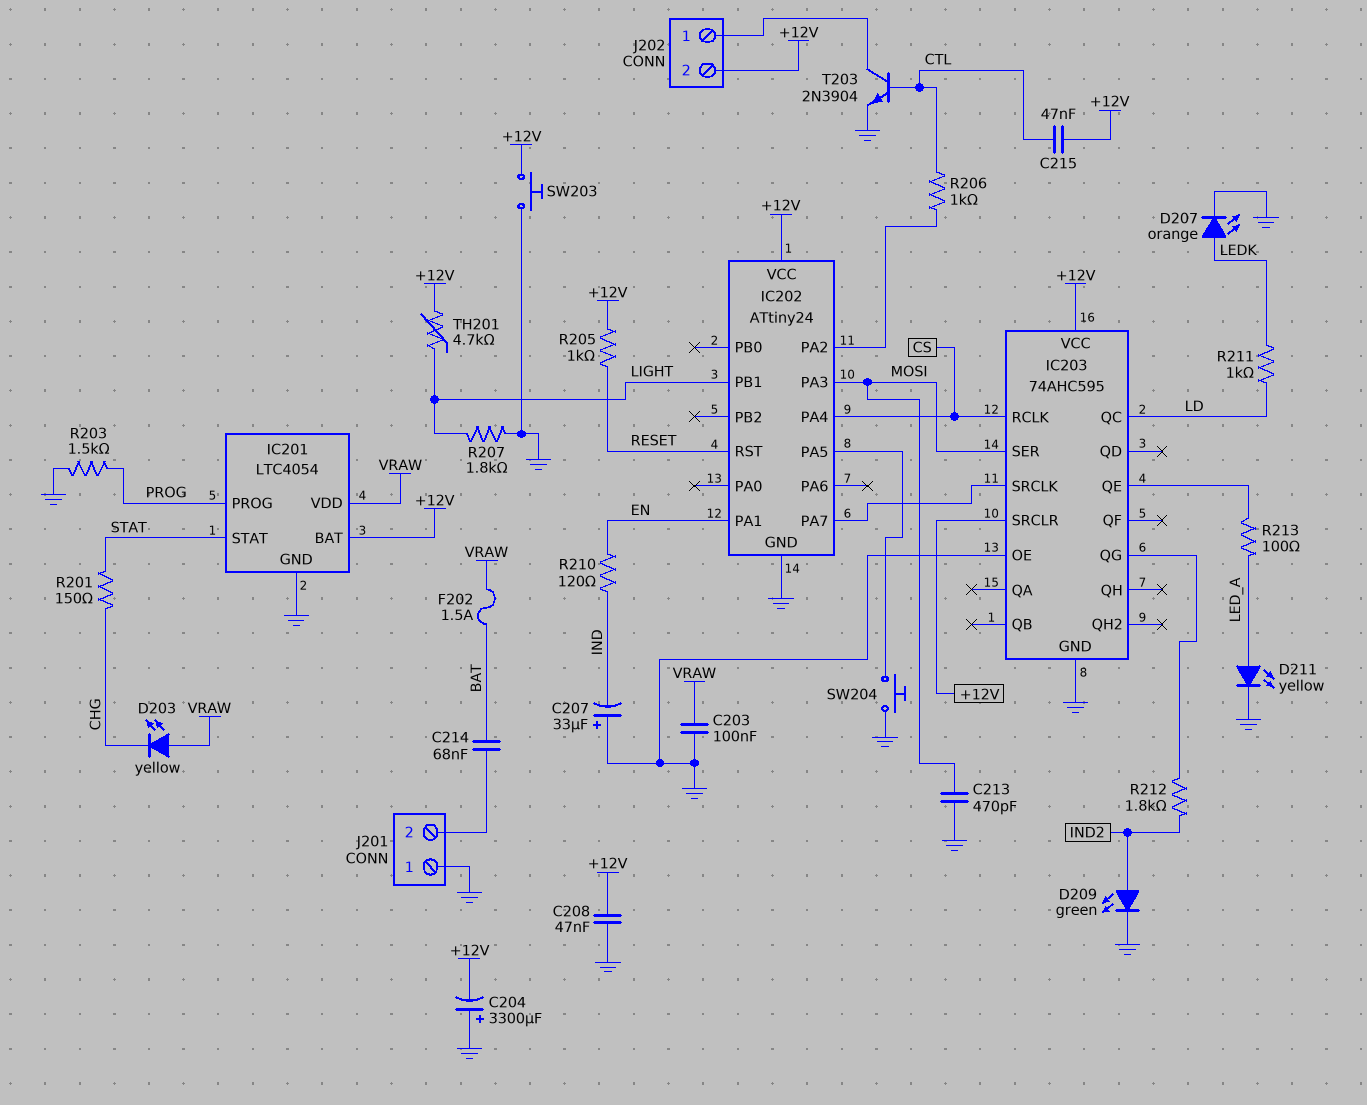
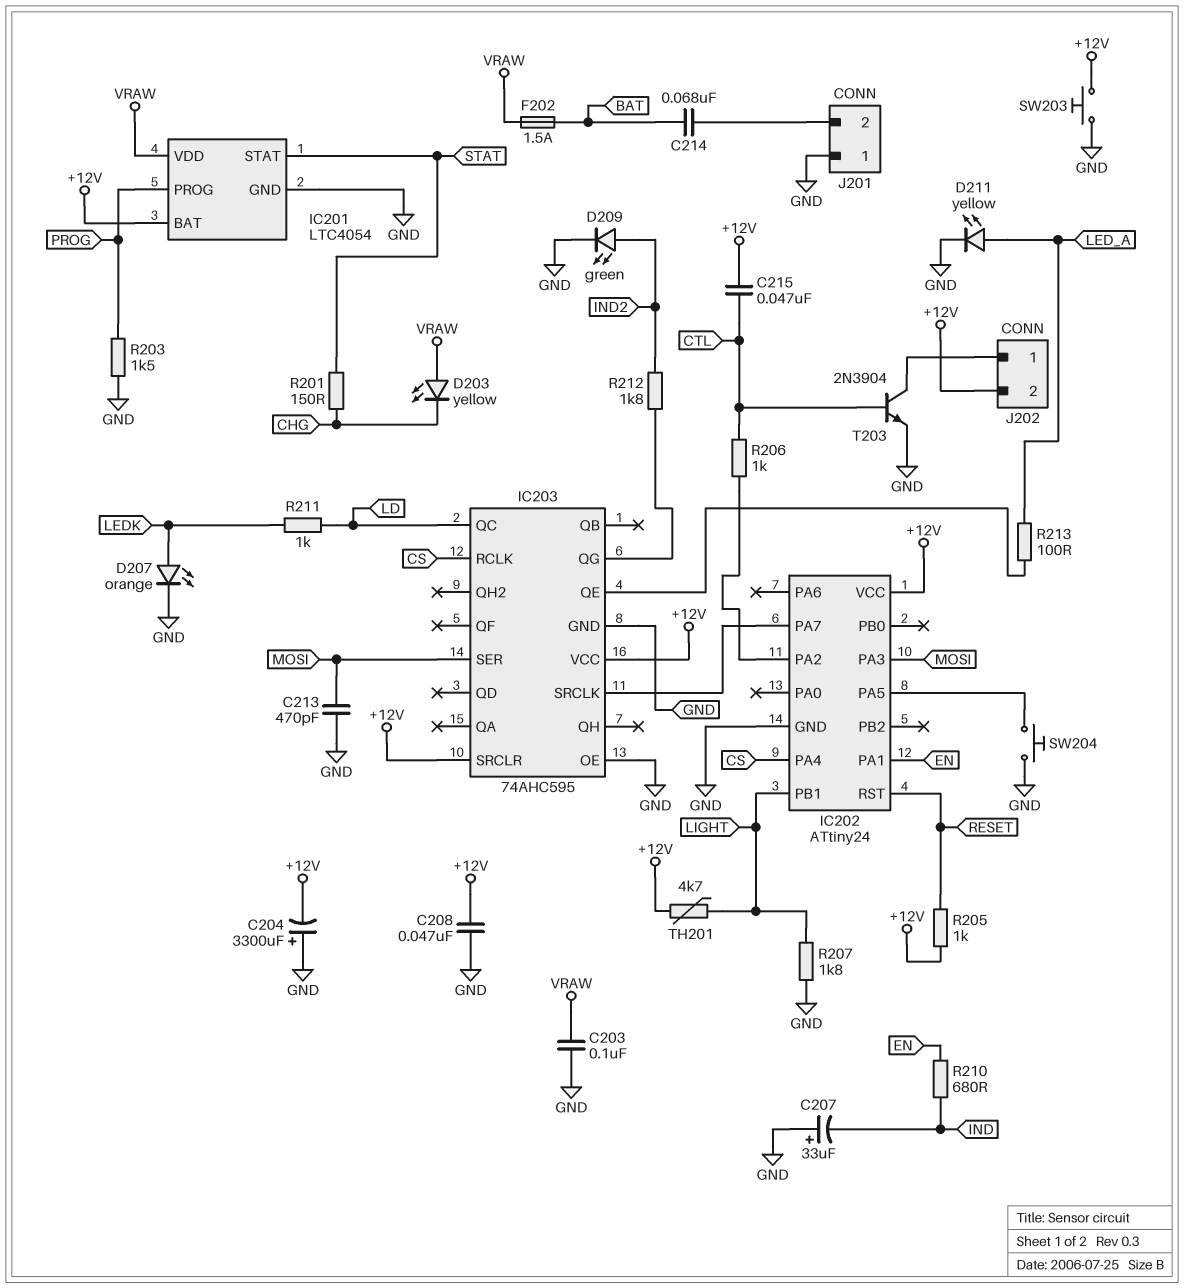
R210: 120 (EN, IND) -> 680 (EN, IND)

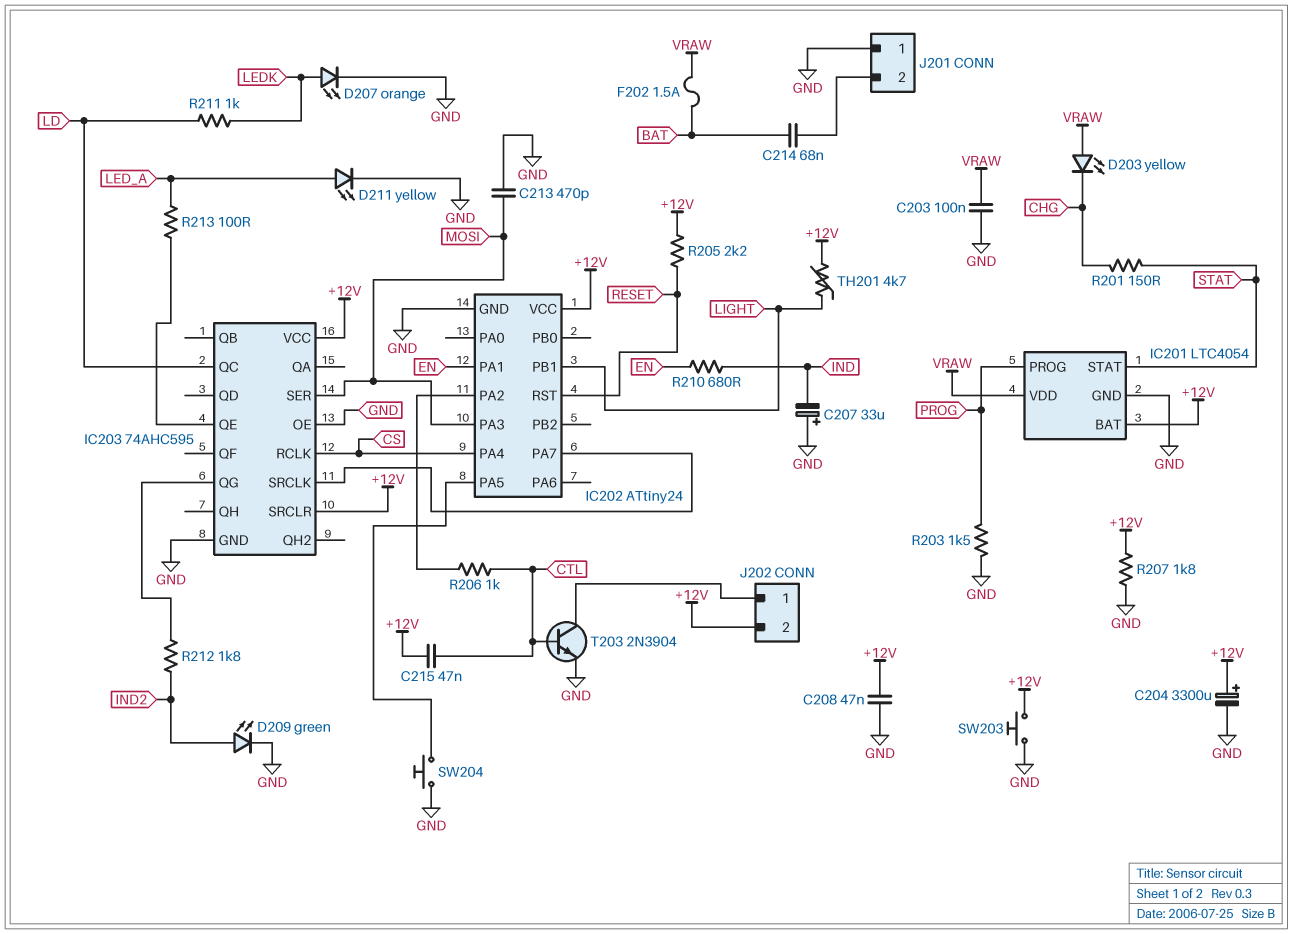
C204: 3300uF (plus GND, minus +12V) -> 3300uF (plus +12V, minus GND)
R205: 1k (+12V, RESET) -> 2.2k (+12V, RESET)
R207: 1.8k (GND, LIGHT) -> 1.8k (+12V, GND)

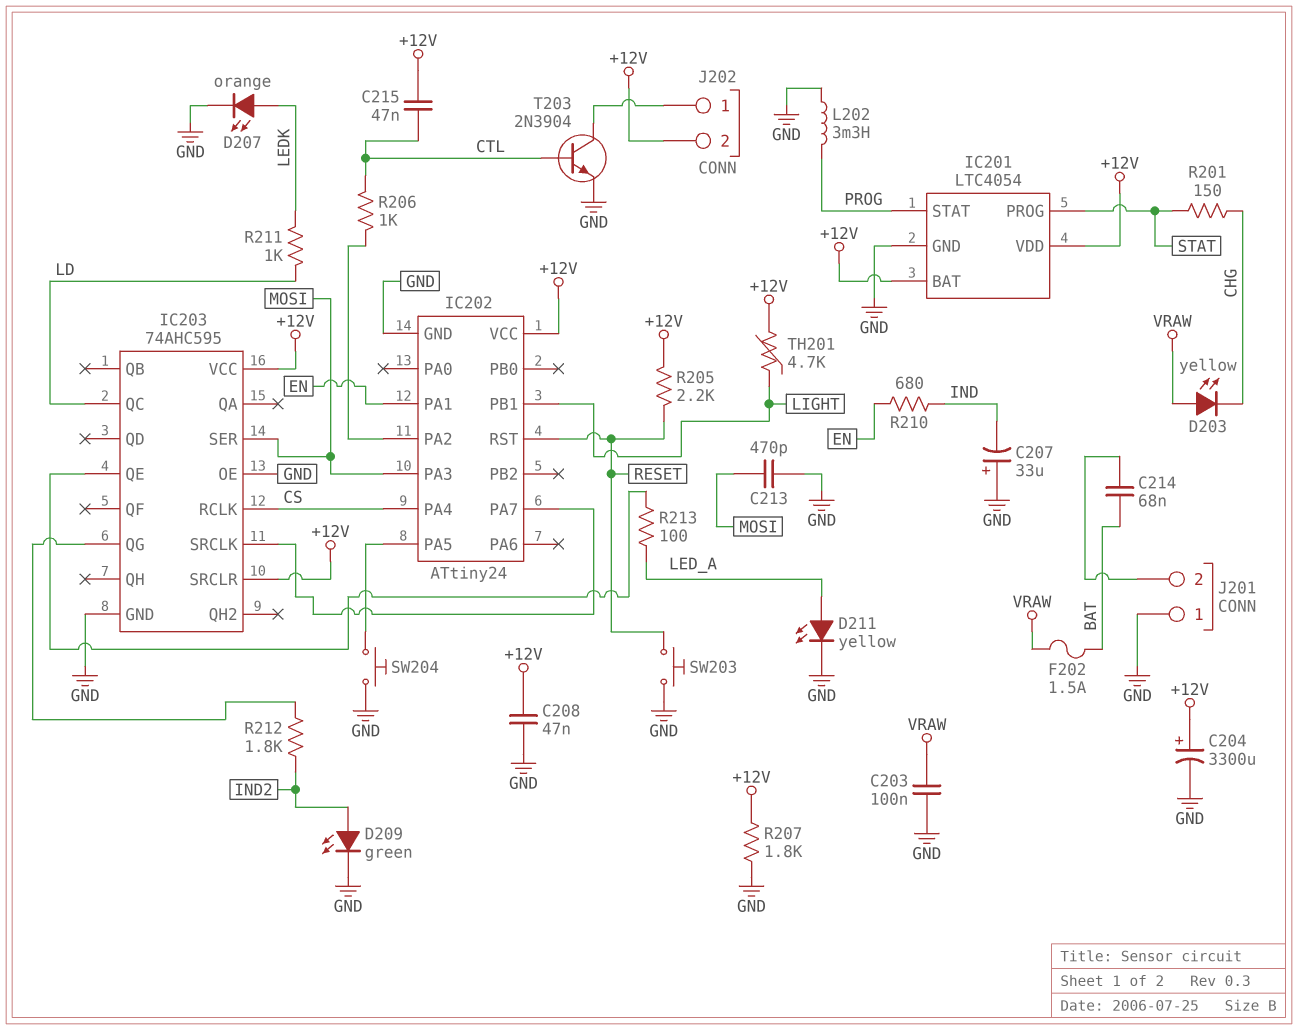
IC201 pin PROG: PROG -> STAT
IC201 pin STAT: STAT -> PROG
IC201 pin VDD: VRAW -> +12V
L202: none -> 3.3mH (GND, PROG)
R203: 1.5k (GND, PROG) -> none
SW203: button (+12V, GND) -> button (GND, RESET)

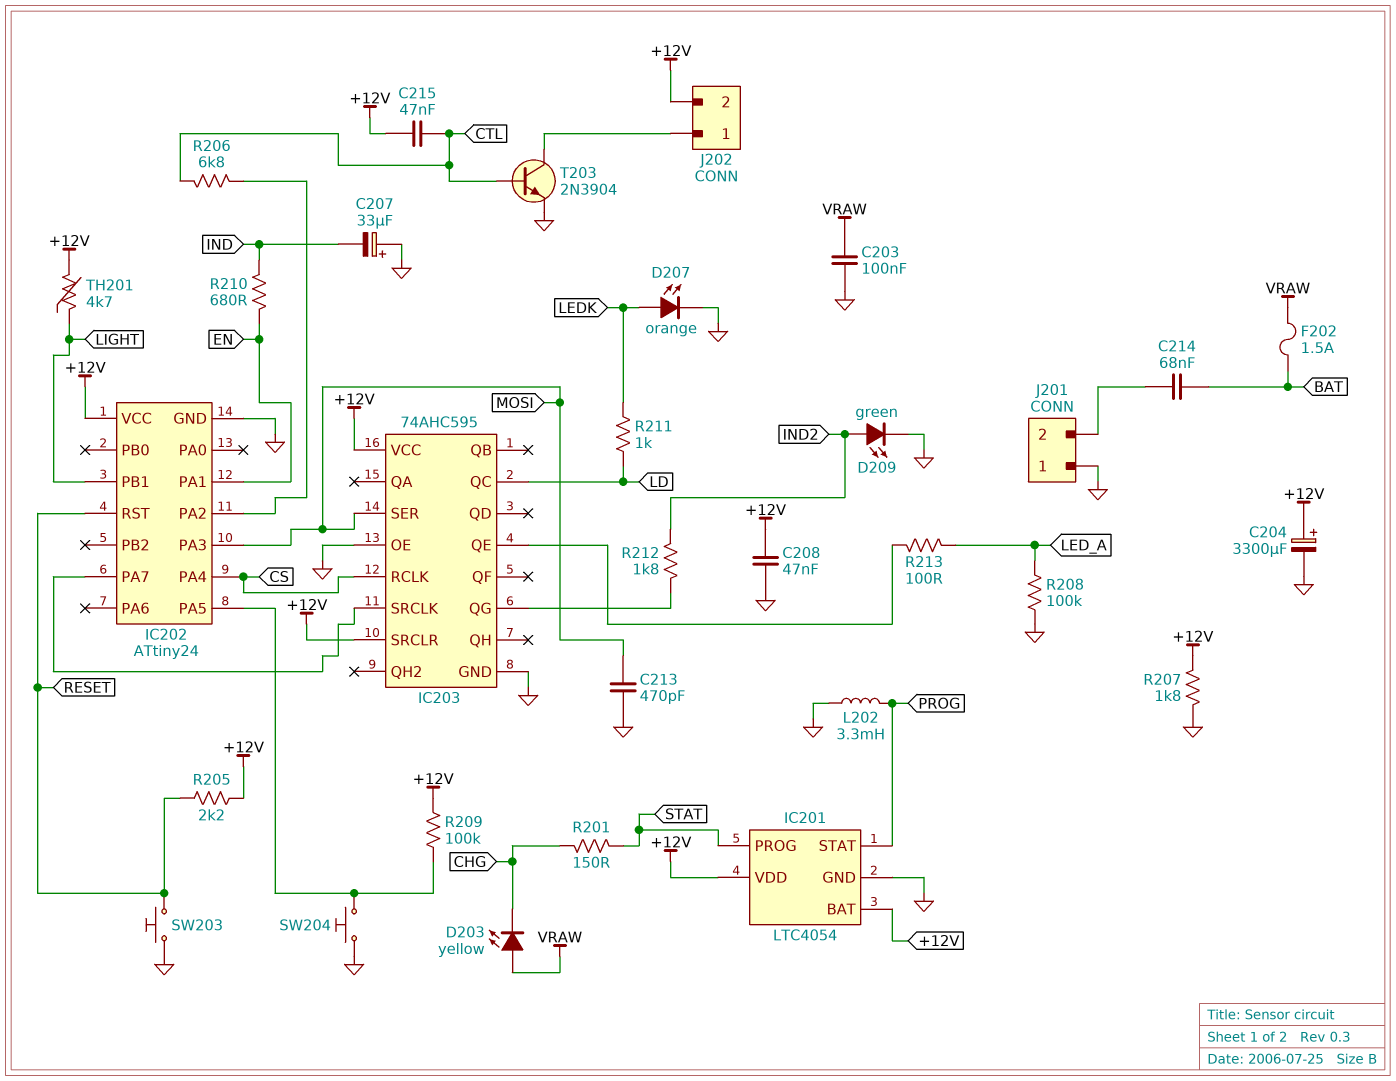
D211: LED yellow (A LED_A, K GND) -> none
R206: 1k (CTL, IC202/PA2) -> 6.8k (CTL, IC202/PA2)
R208: none -> 100k (GND, LED_A)
R209: none -> 100k (+12V, IC202/PA5)

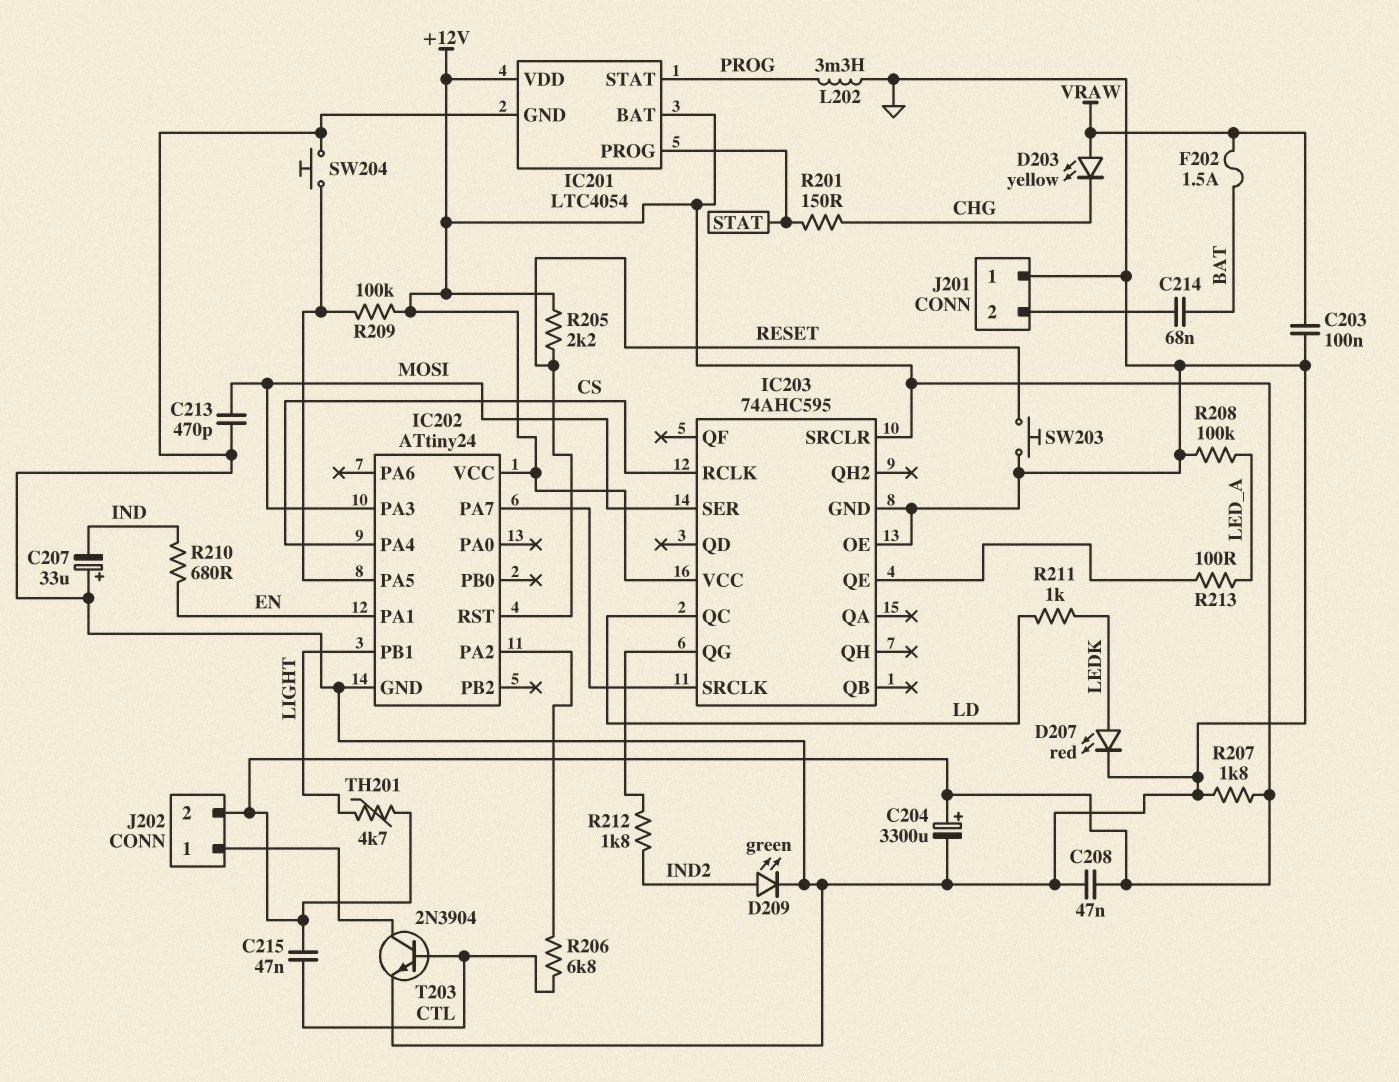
D207: LED orange (A LEDK, K GND) -> LED red (A LEDK, K GND)

